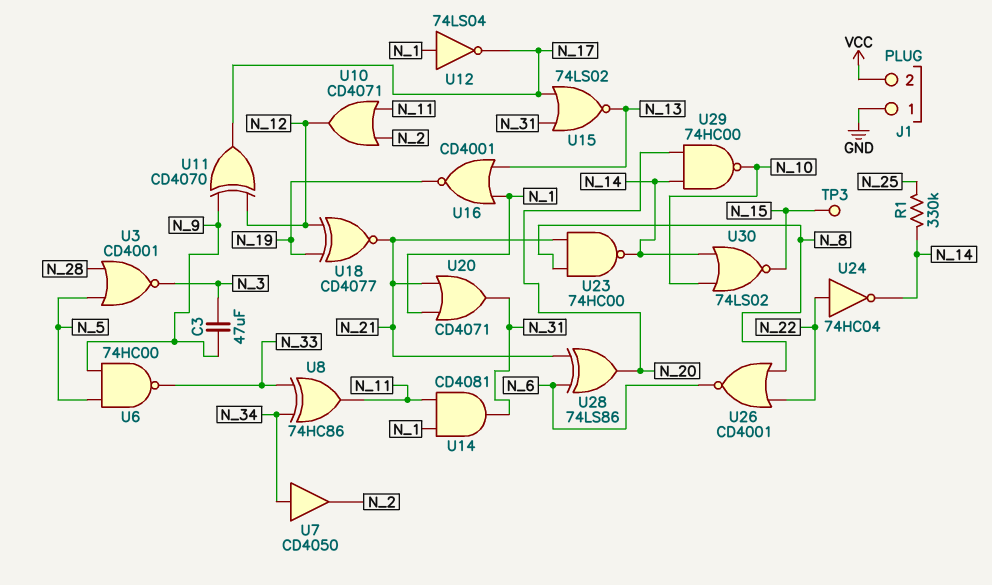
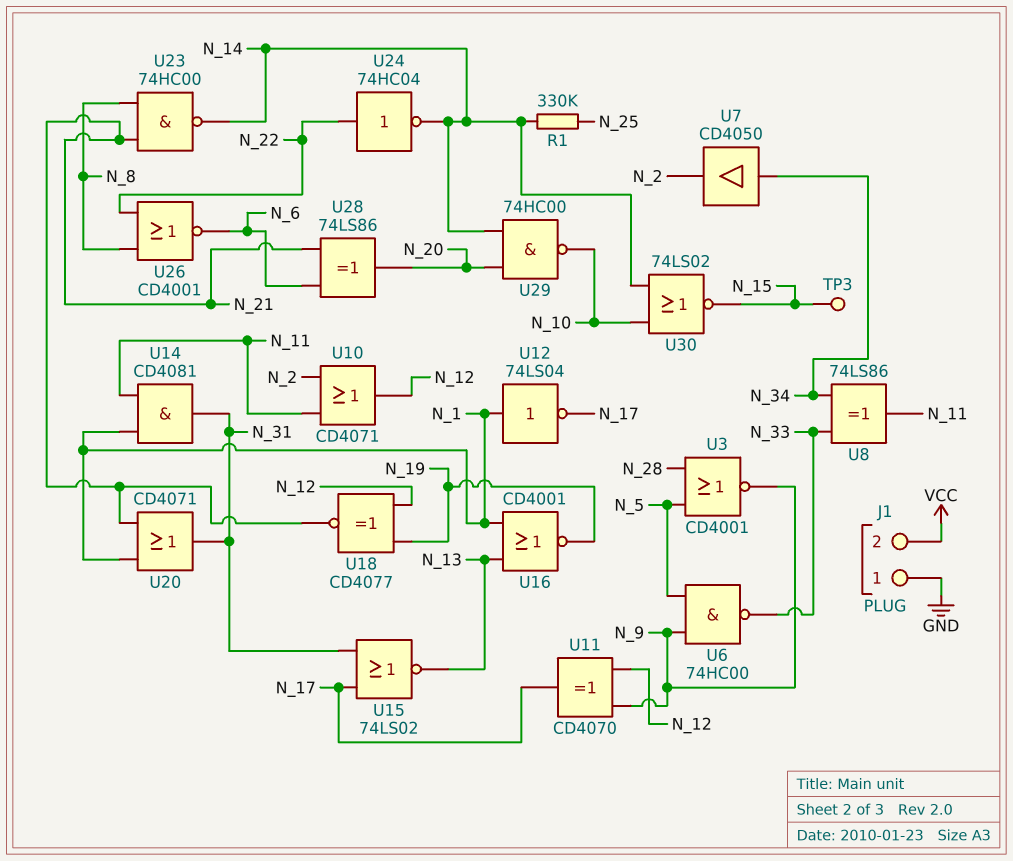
C3: 47uF (N_3, N_9) -> none
U3: NOR CD4001 (in N_5, in N_28, out N_3) -> NOR CD4001 (in N_5, in N_28, out N_9)
U8: XOR 74HC86 (in N_33, in N_34, out N_11) -> XOR 74LS86 (in N_33, in N_34, out N_11)

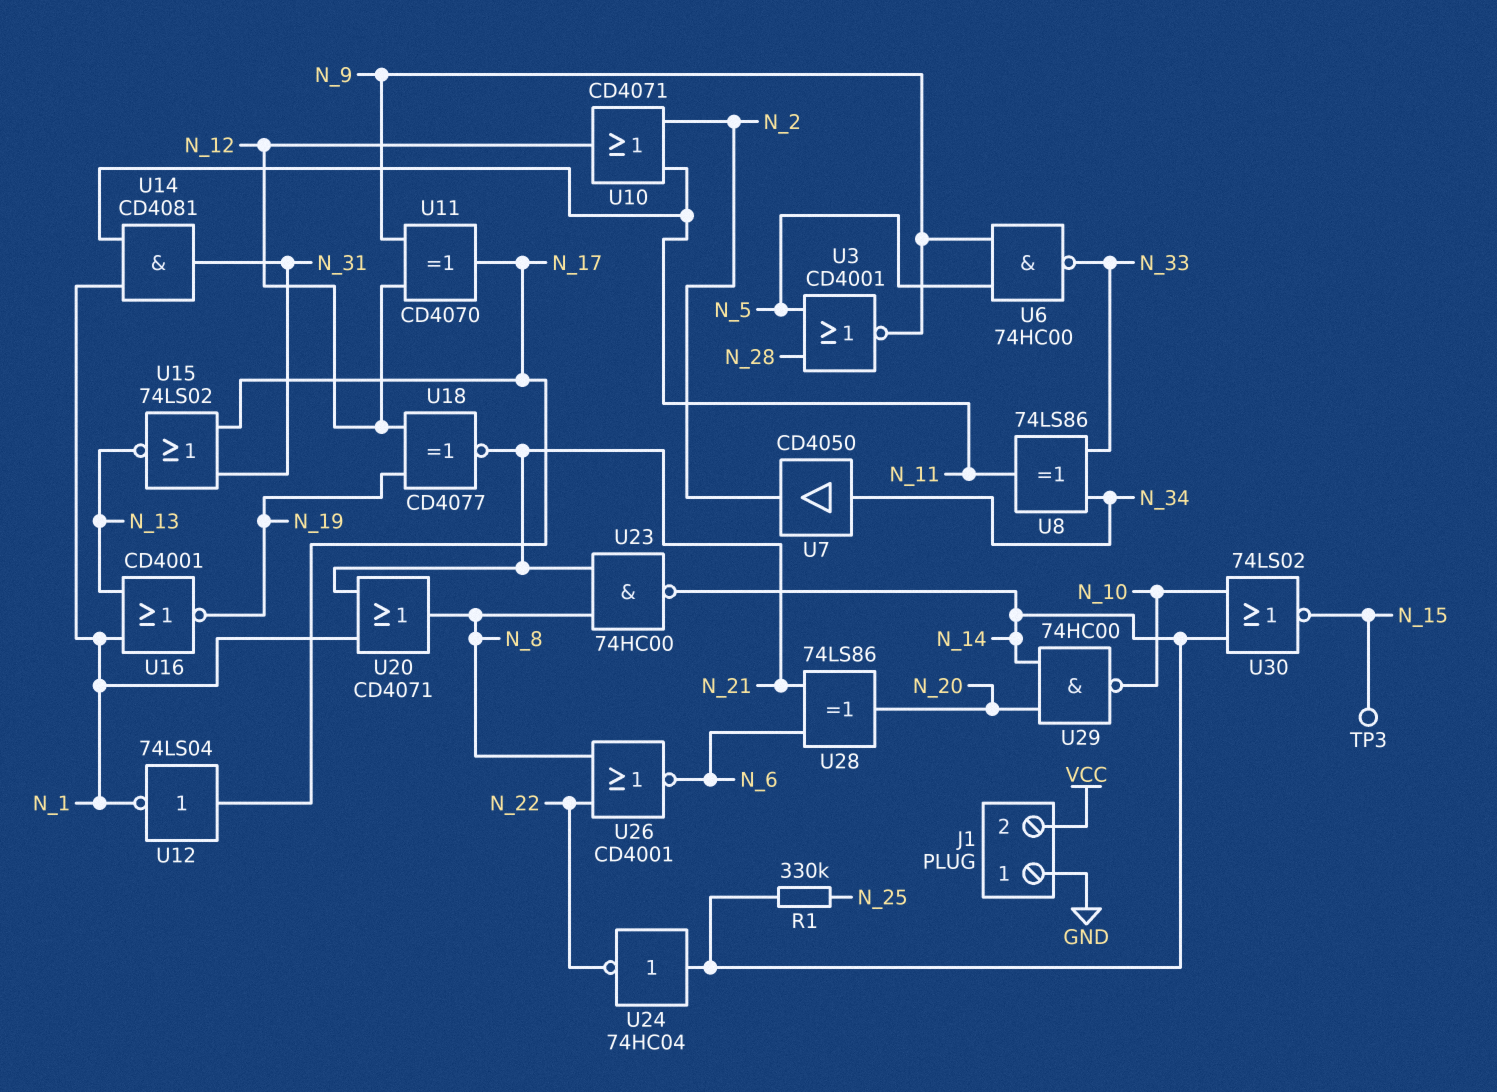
U12: NOT 74LS04 (in N_1, out N_17) -> NOT 74LS04 (in N_17, out N_1)
U20: OR CD4071 (in N_1, in N_21, out N_31) -> OR CD4071 (in N_1, in N_21, out N_8)
U24: NOT 74HC04 (in N_22, out N_14) -> NOT 74HC04 (in N_14, out N_22)

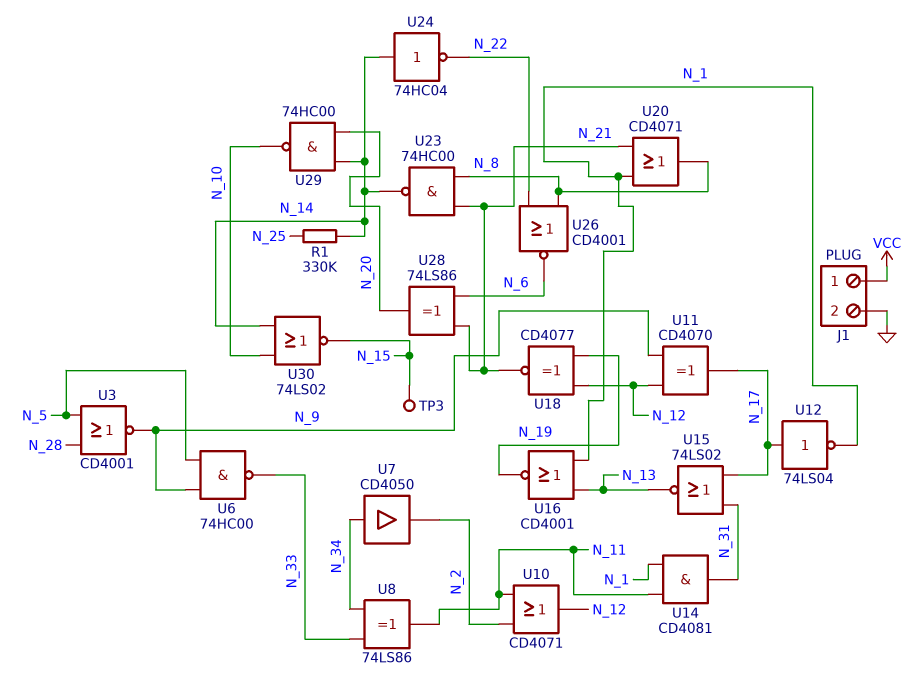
J1 pin 1: GND -> VCC
J1 pin 2: VCC -> GND

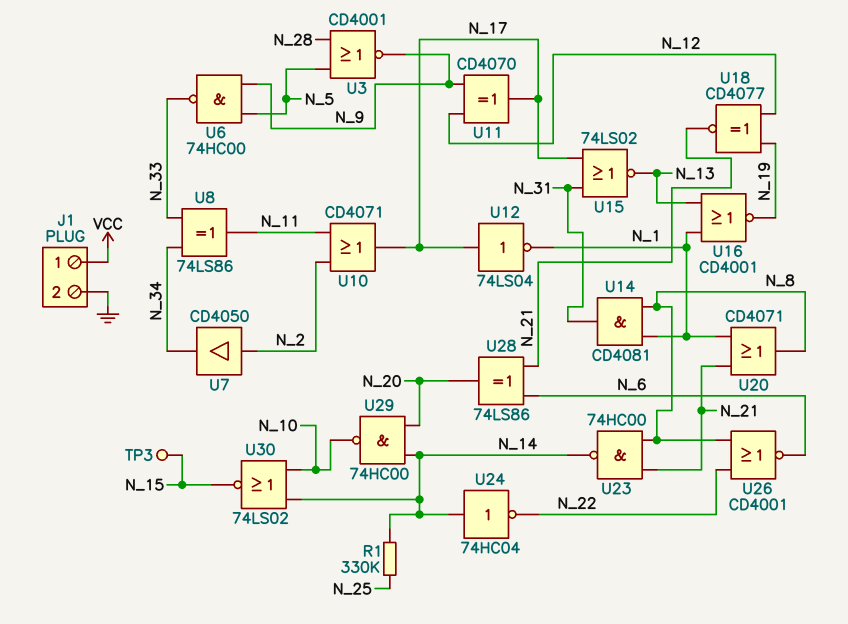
U7: buffer CD4050 (in N_34, out N_2) -> buffer CD4050 (in N_2, out N_34)
U10: OR CD4071 (in N_2, in N_11, out N_12) -> OR CD4071 (in N_2, in N_11, out N_17)
U14: AND CD4081 (in N_1, in N_11, out N_31) -> AND CD4081 (in N_1, in N_8, out N_31)

